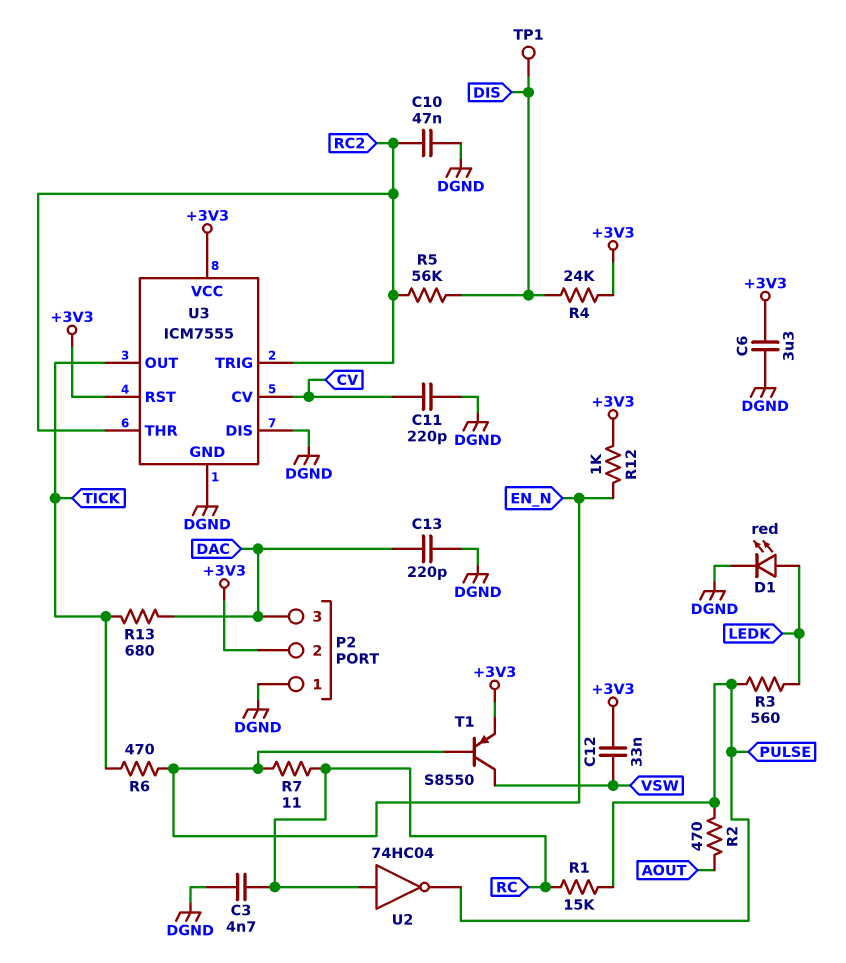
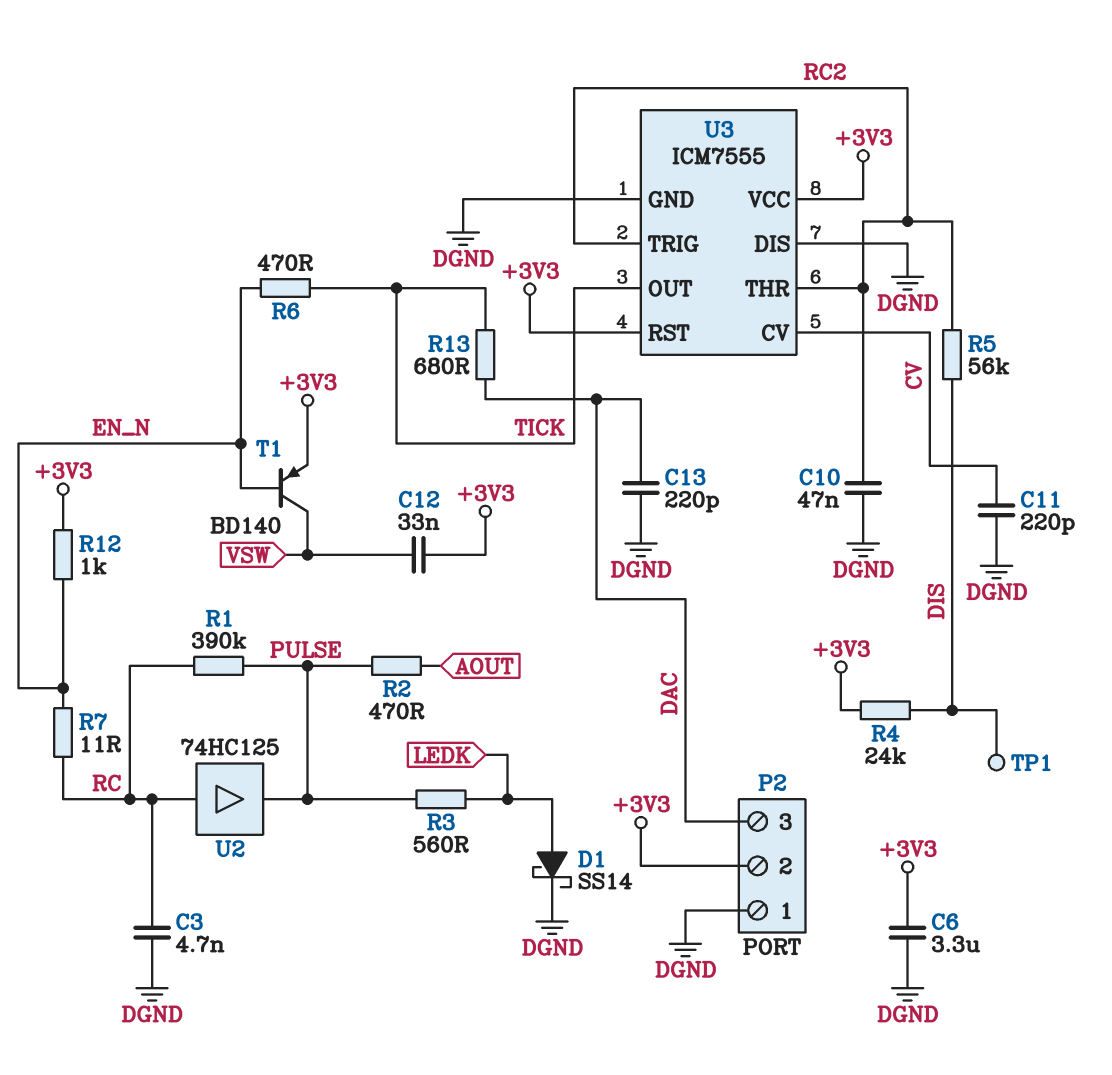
D1: LED red (A LEDK, K DGND) -> schottky SS14 (A LEDK, K DGND)
R1: 15k (PULSE, RC) -> 390k (PULSE, RC)
T1: PNP S8550 (B EN_N, C VSW, E +3V3) -> PNP BD140 (B EN_N, C VSW, E +3V3)
U2: NOT 74HC04 (in RC, out PULSE) -> buffer 74HC125 (in RC, out PULSE)

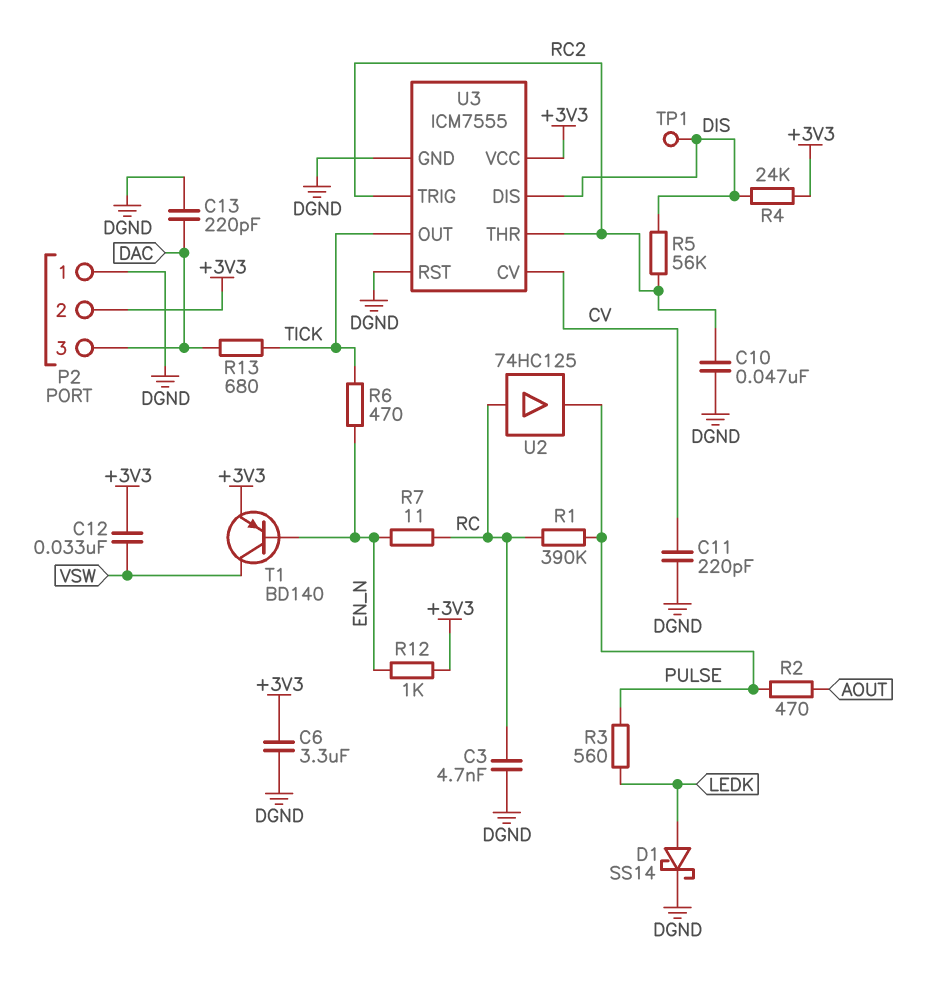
U3 pin DIS: DGND -> DIS
U3 pin RST: +3V3 -> DGND

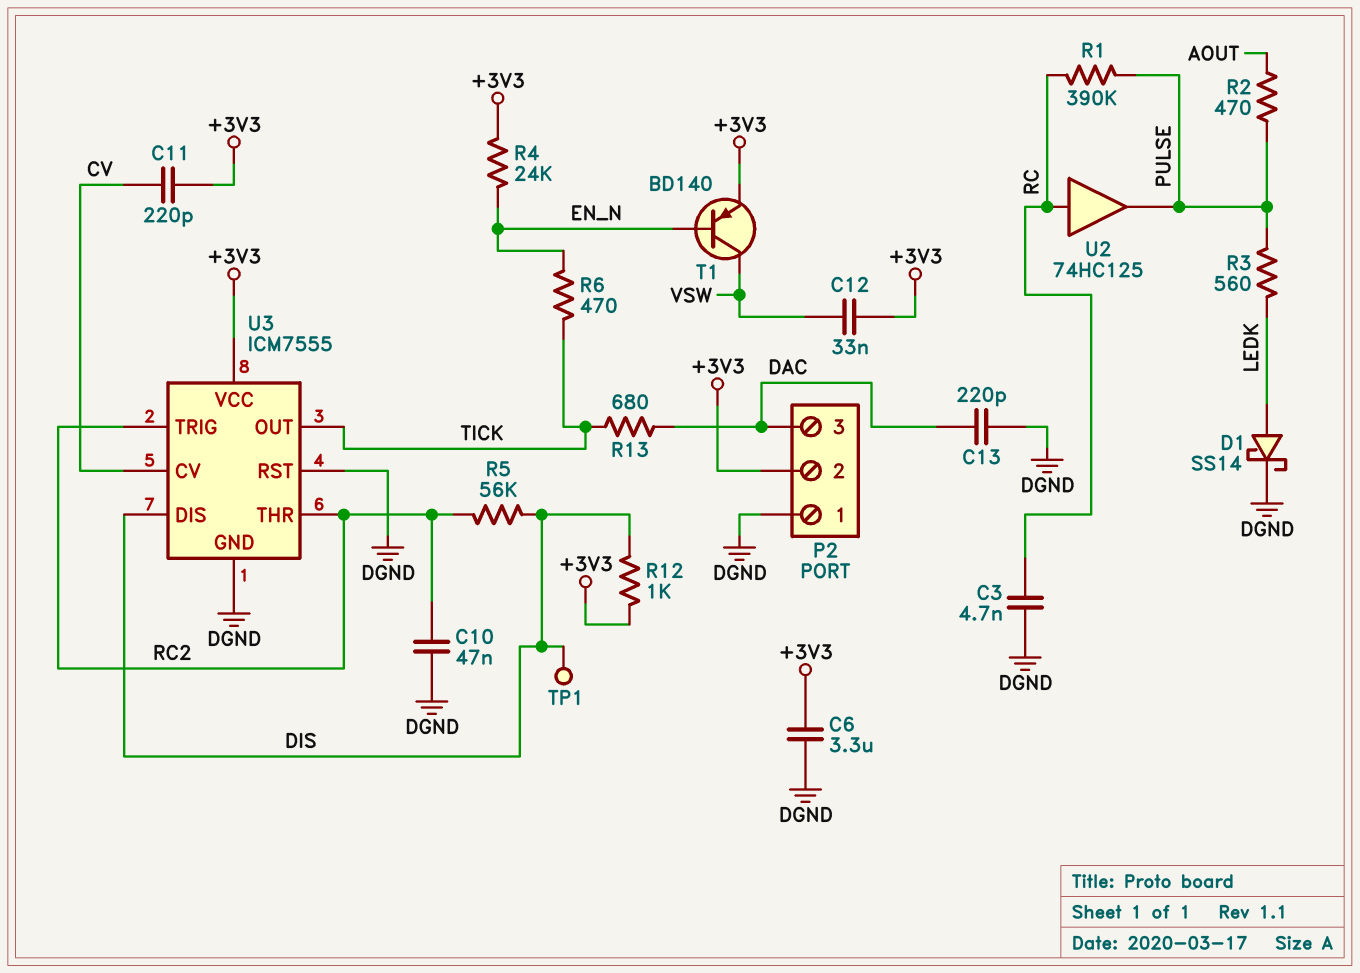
C11: 220pF (CV, DGND) -> 220pF (+3V3, CV)
R4: 24k (+3V3, DIS) -> 24k (+3V3, EN_N)
R7: 11 (EN_N, RC) -> none
R12: 1k (+3V3, EN_N) -> 1k (+3V3, DIS)

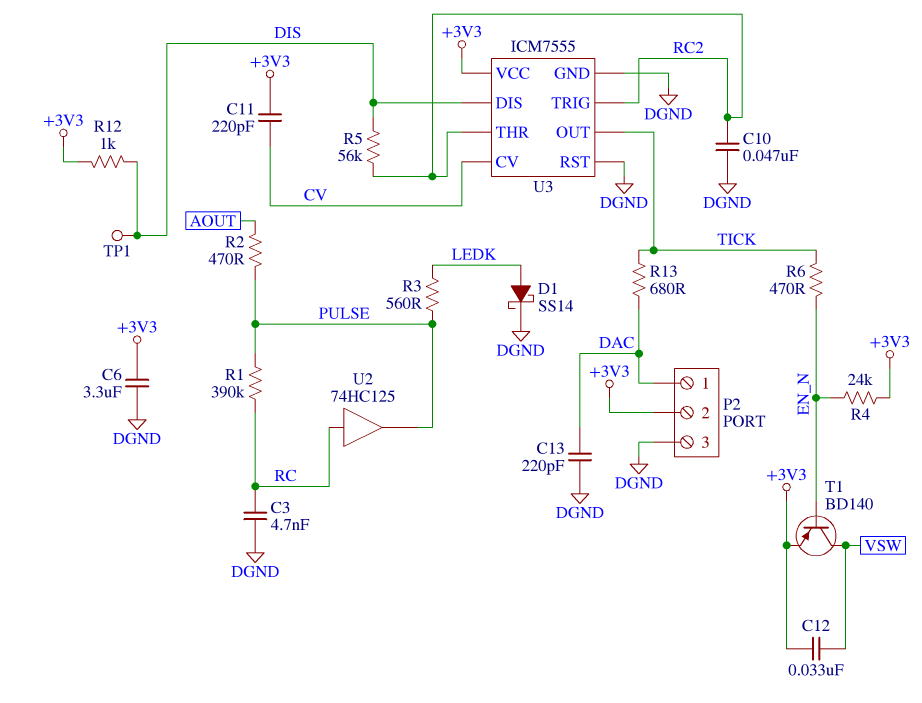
P2 pin 1: DGND -> DAC
P2 pin 3: DAC -> DGND

